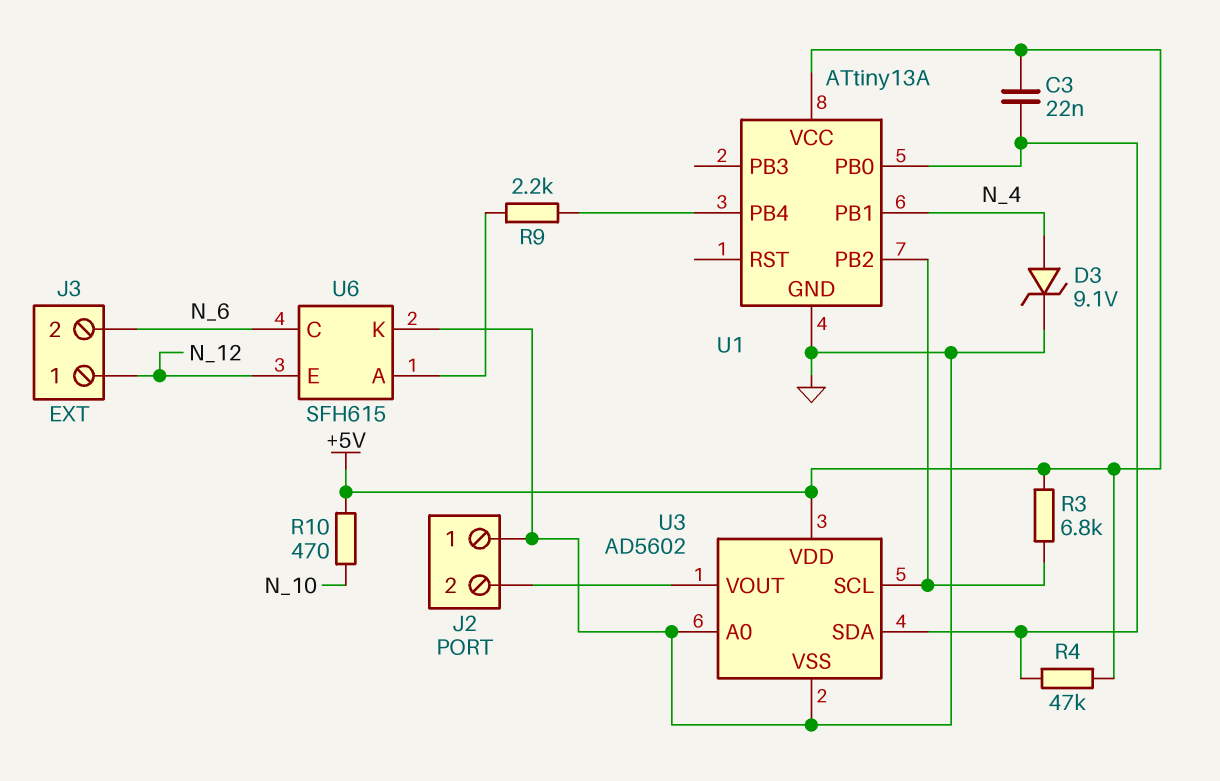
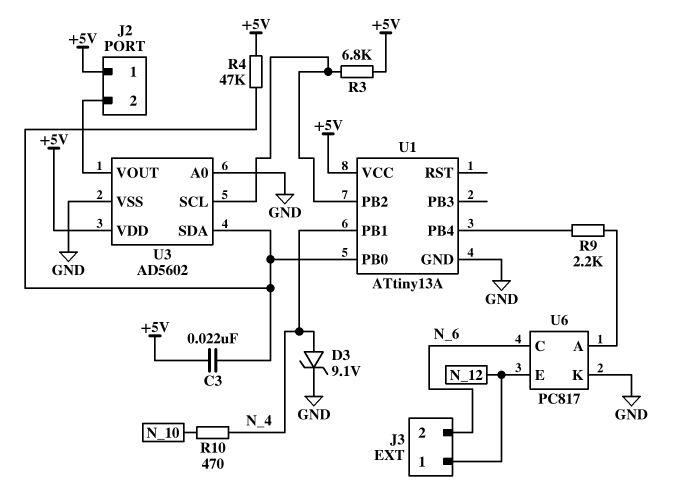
J2 pin 1: GND -> +5V
R10: 470 (+5V, N_10) -> 470 (N_4, N_10)
U6: SFH615 -> PC817

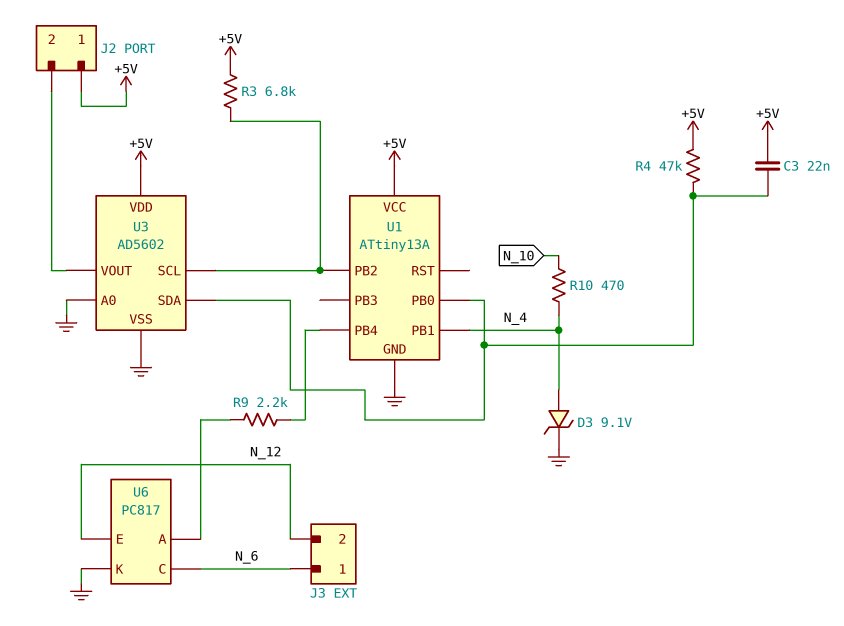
J3 pin 1: N_12 -> N_6
J3 pin 2: N_6 -> N_12

